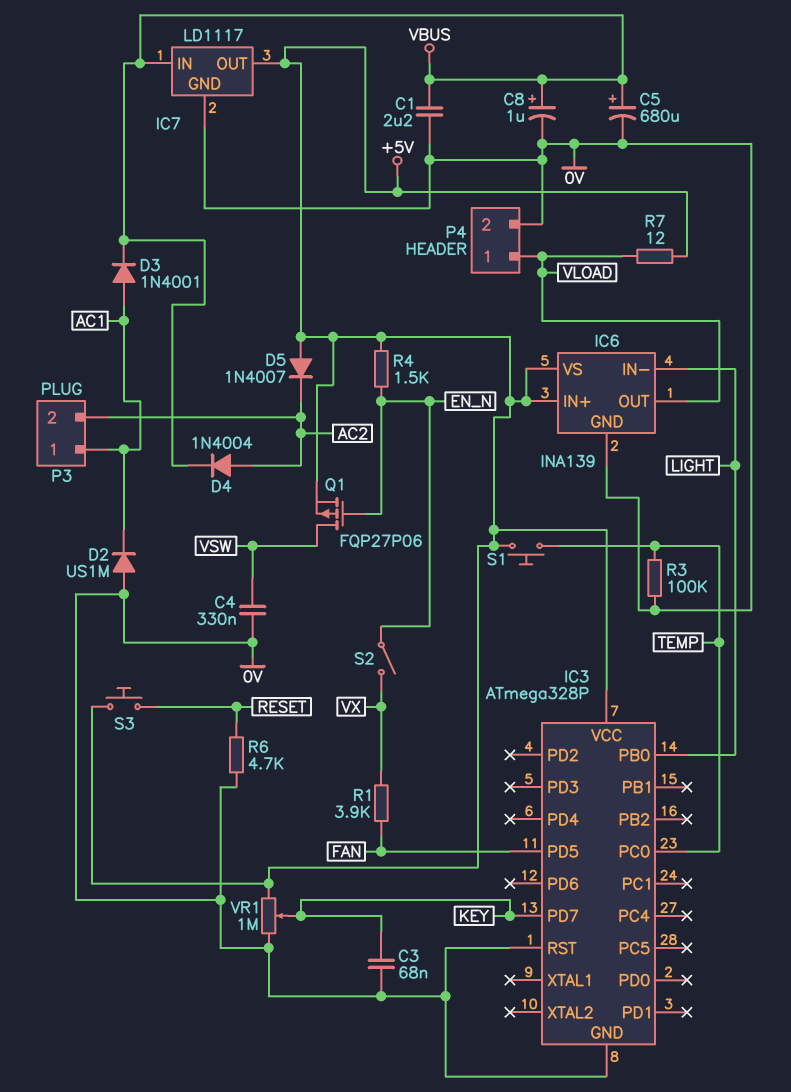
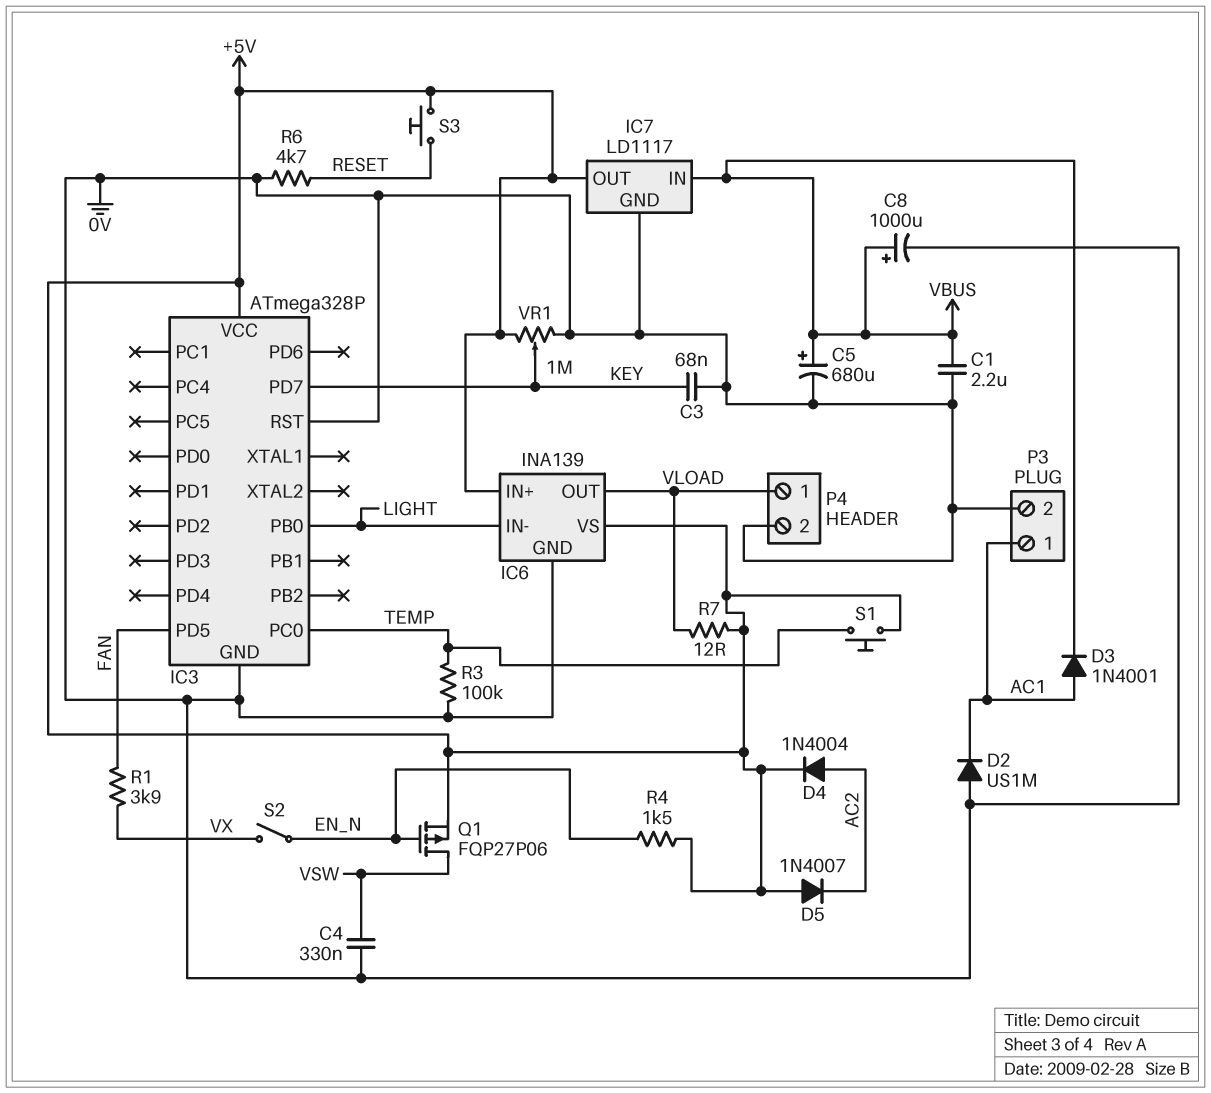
C8: 1uF (plus VBUS, minus 0V) -> 1000uF (plus VBUS, minus 0V)
D4: diode 1N4004 (A AC2, K VBUS) -> diode 1N4004 (A AC2, K +5V)
P3 pin 2: AC2 -> 0V

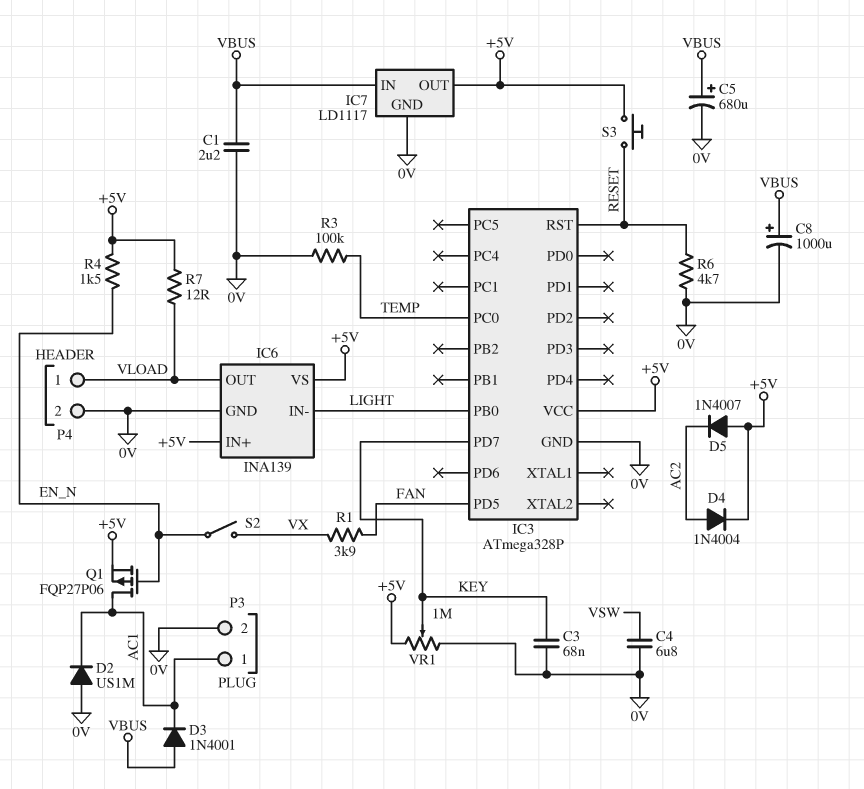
C4: 330nF (0V, VSW) -> 6.8uF (0V, VSW)
D3: diode 1N4001 (A AC1, K VBUS) -> diode 1N4001 (A VBUS, K AC1)
IC3 pin RST: 0V -> RESET
Q1: PMOS FQP27P06 (G EN_N, D VSW, S +5V) -> PMOS FQP27P06 (G EN_N, D AC1, S +5V)
S1: button (+5V, TEMP) -> none

